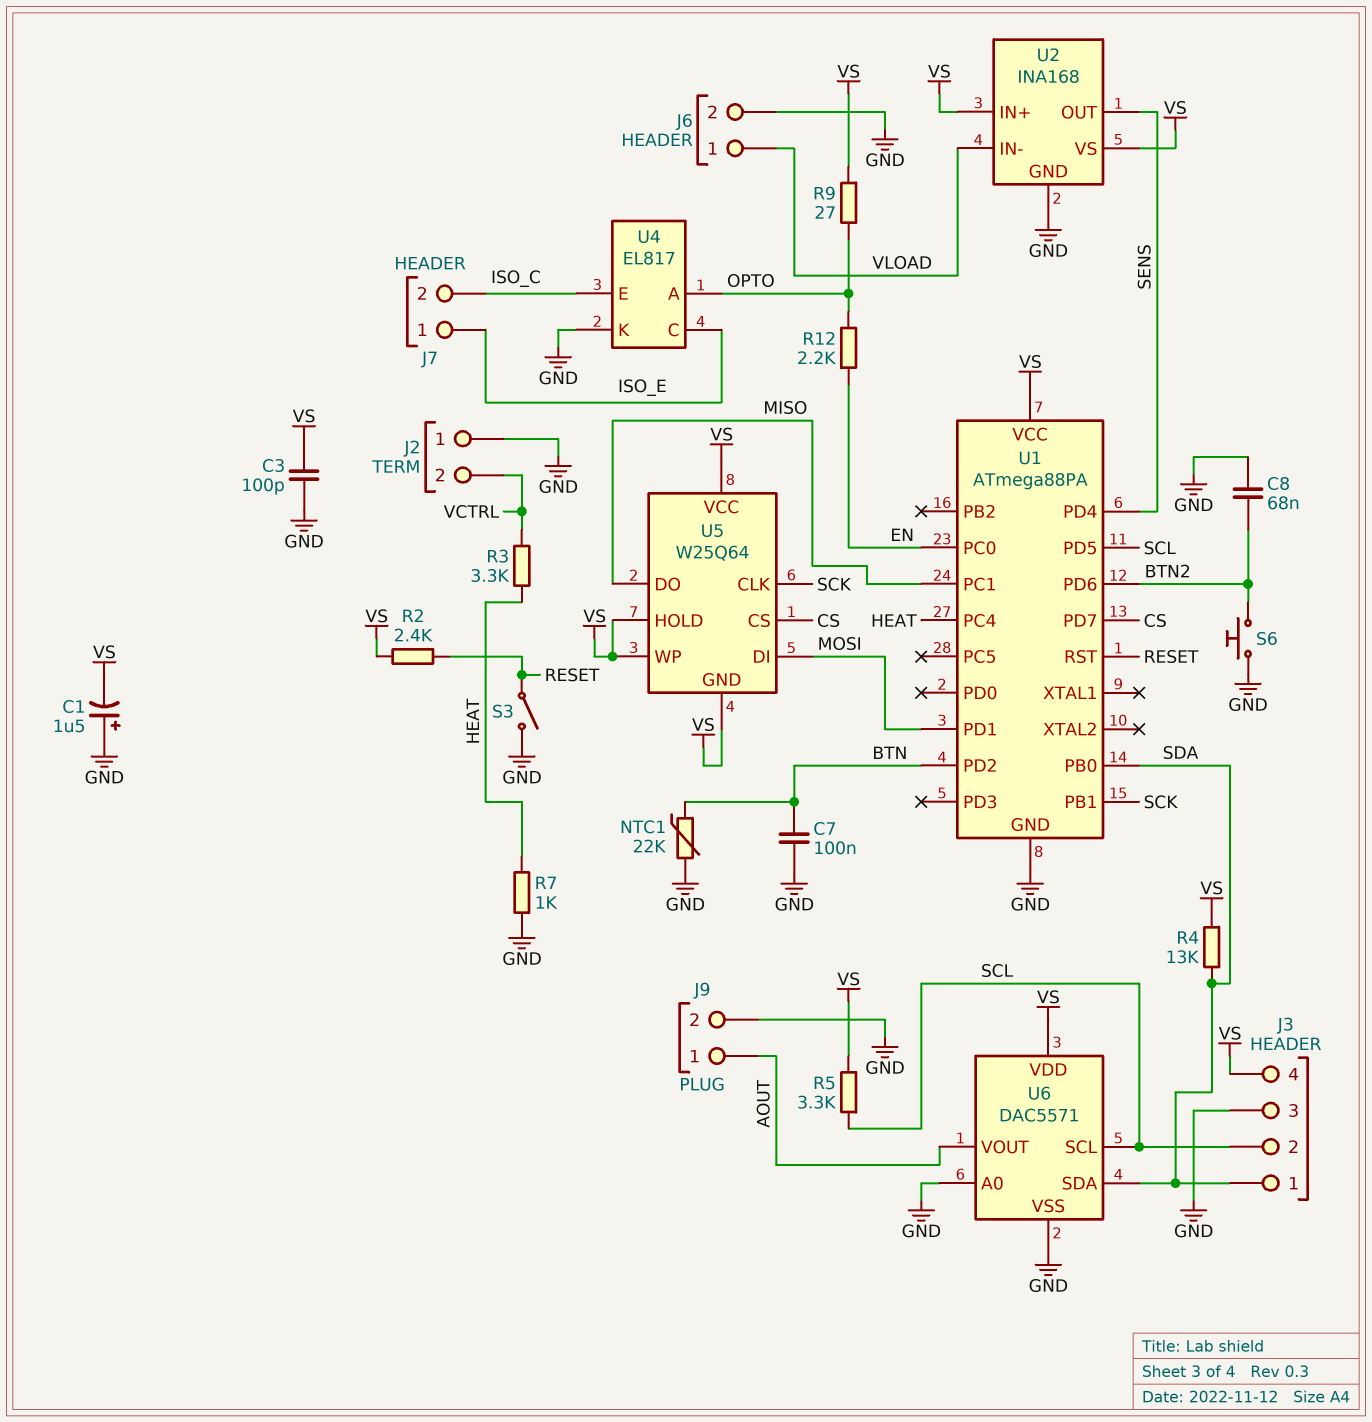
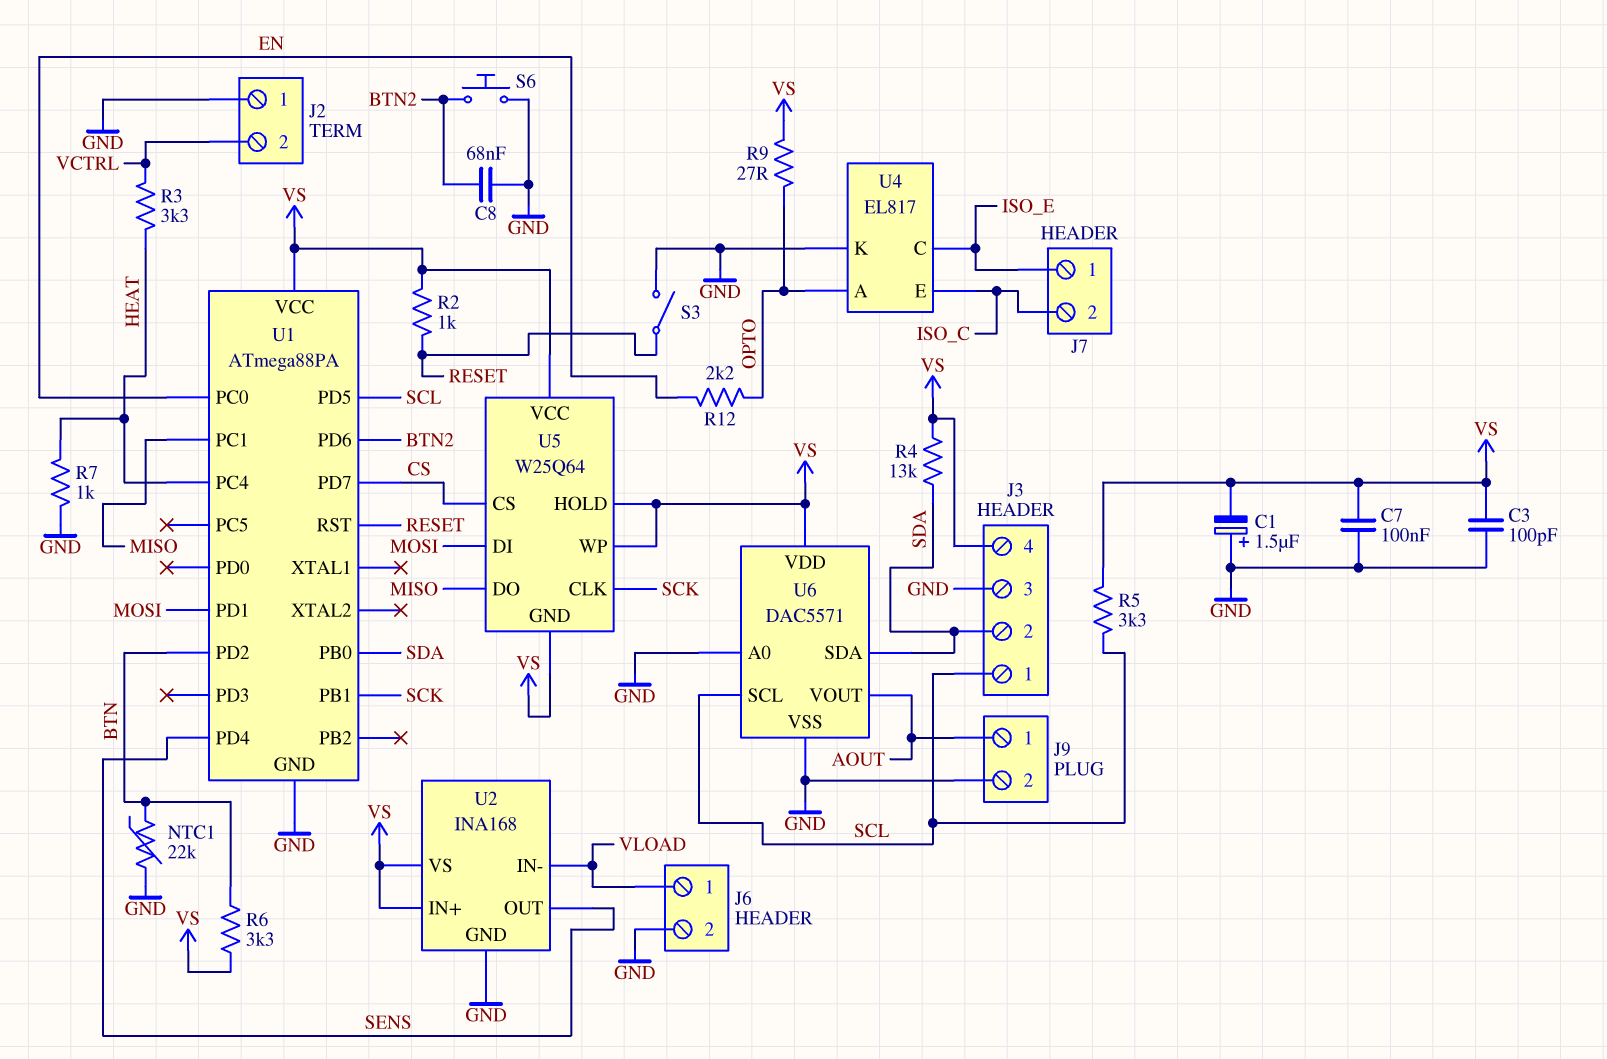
C7: 100nF (BTN, GND) -> 100nF (GND, VS)
J3 pin 1: SDA -> SCL
J3 pin 2: SCL -> SDA
R2: 2.4k (RESET, VS) -> 1k (RESET, VS)
R6: none -> 3.3k (BTN, VS)

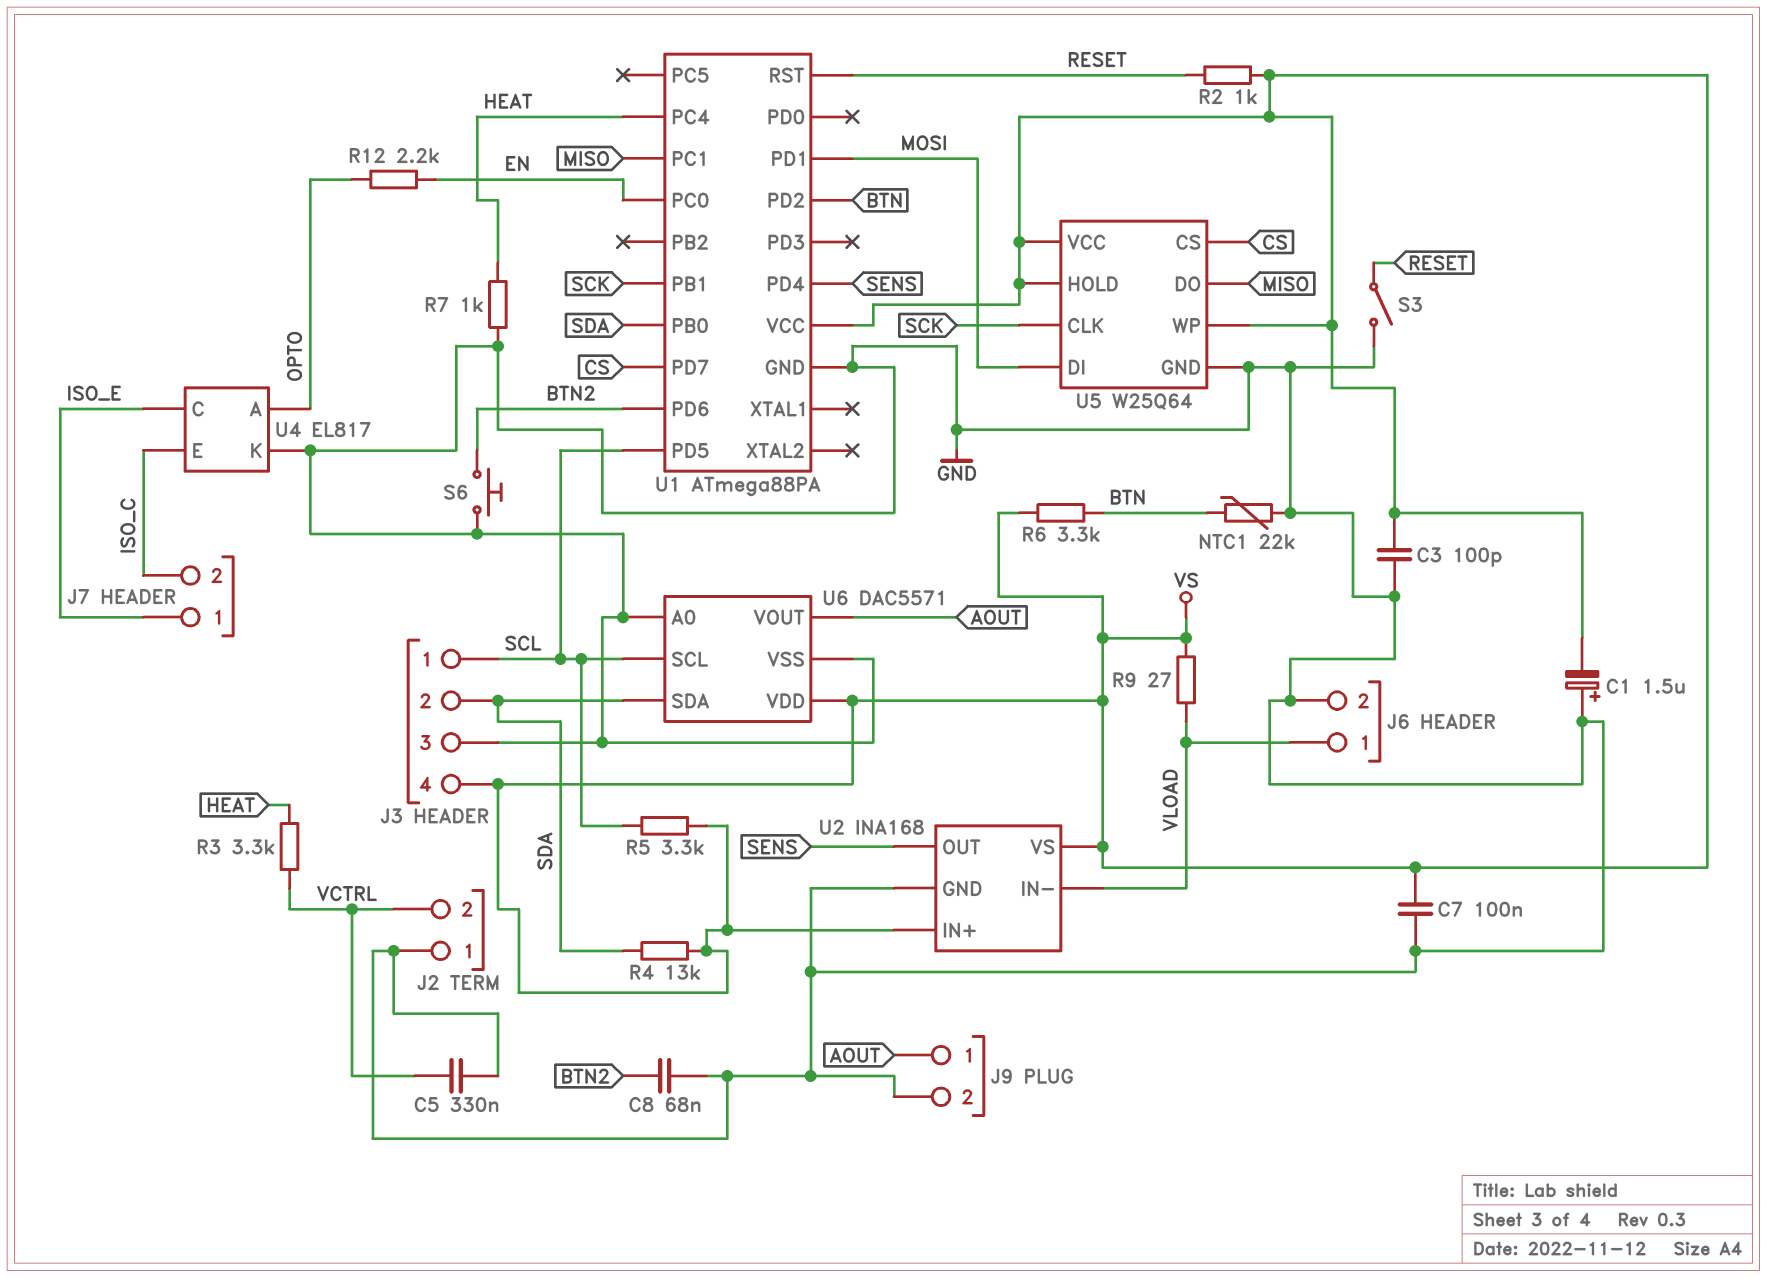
C5: none -> 330nF (GND, VCTRL)
R9: 27 (OPTO, VS) -> 27 (VLOAD, VS)
U5 pin GND: VS -> GND

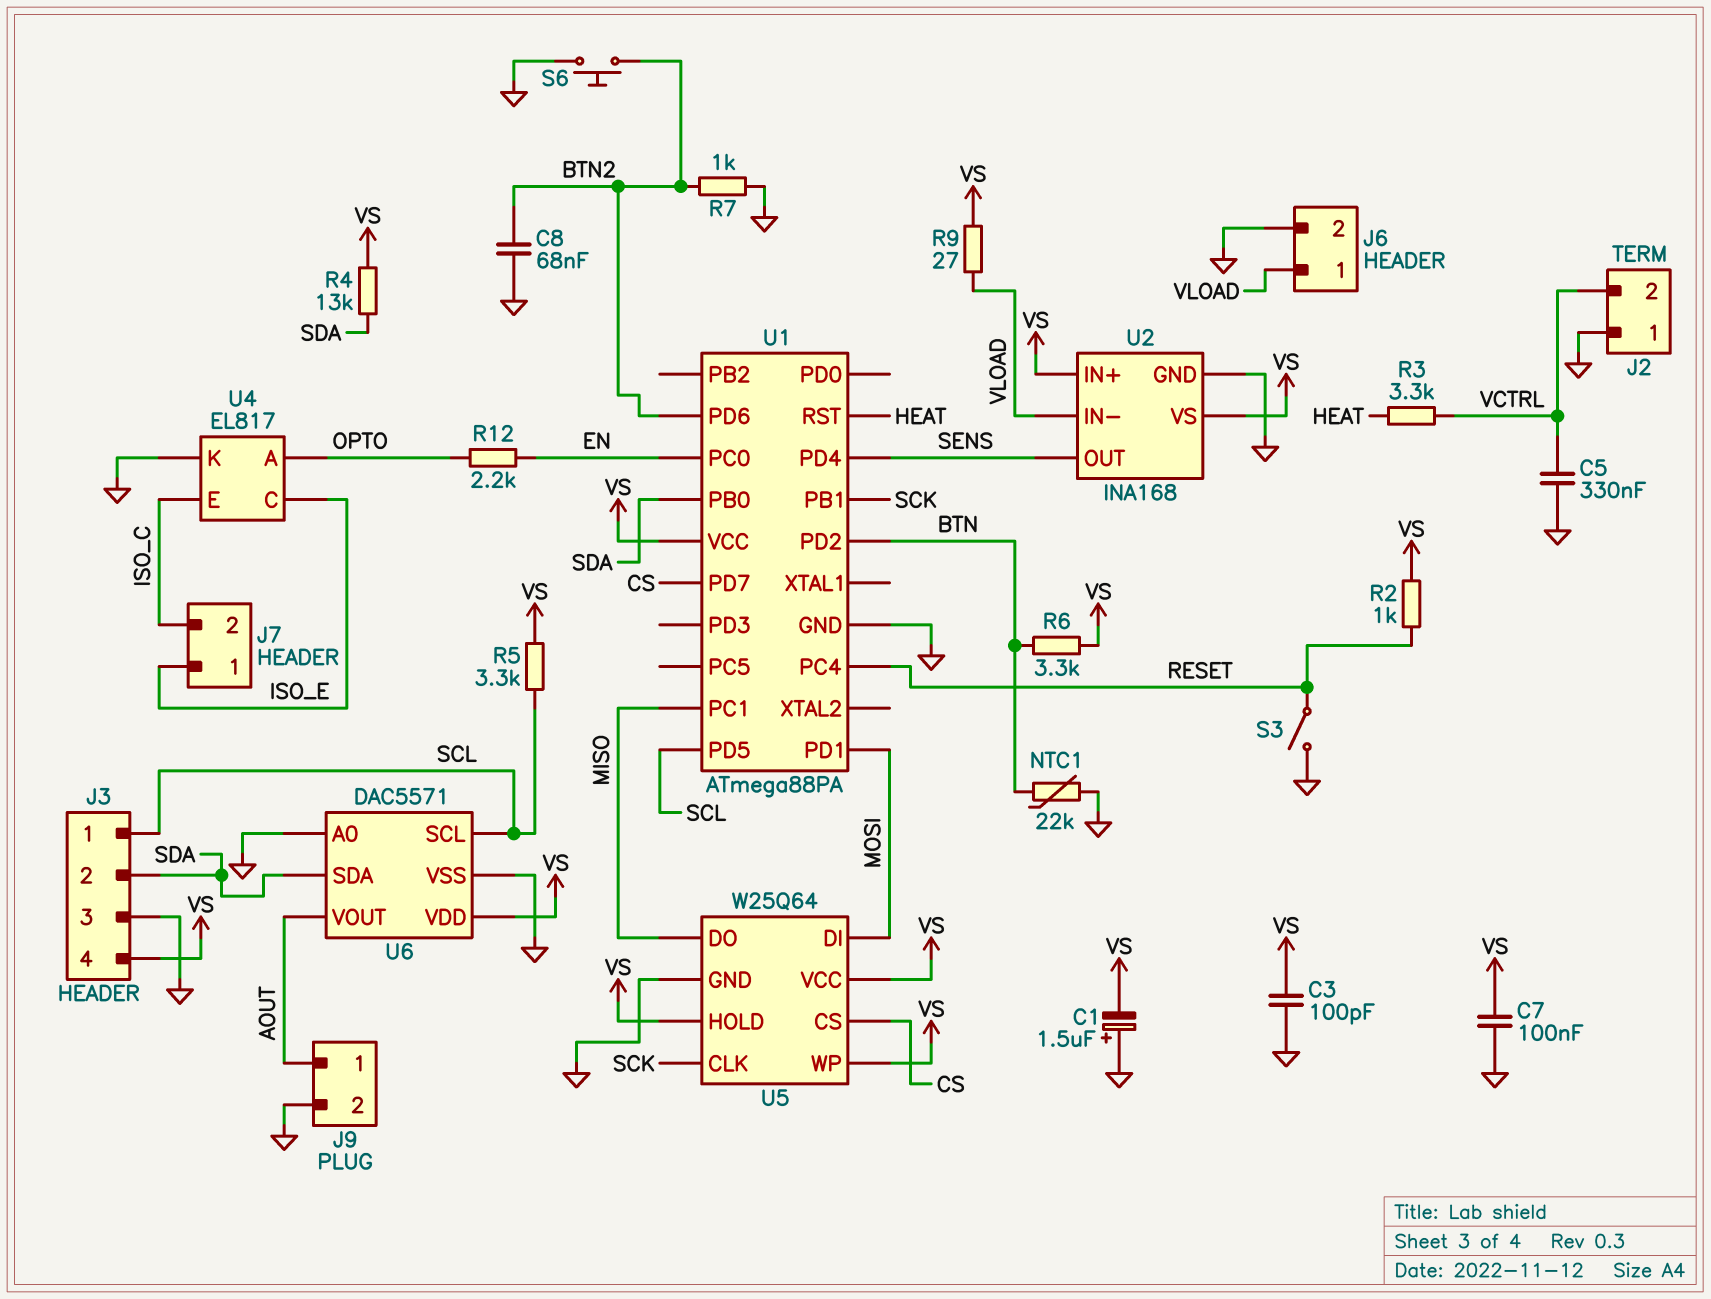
R7: 1k (GND, HEAT) -> 1k (BTN2, GND)
U1 pin PC4: HEAT -> RESET
U1 pin RST: RESET -> HEAT

